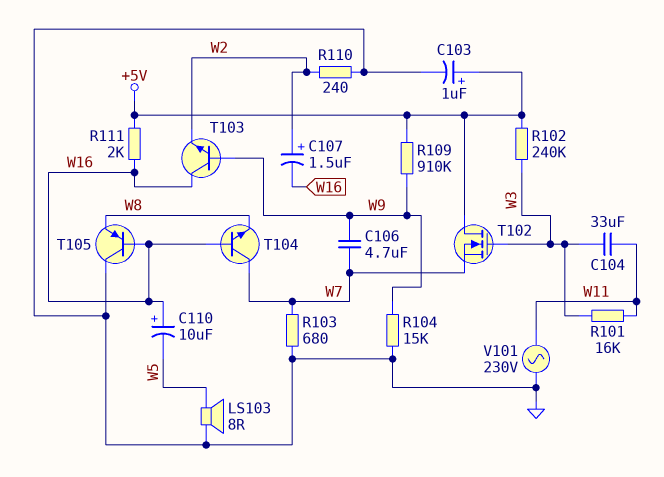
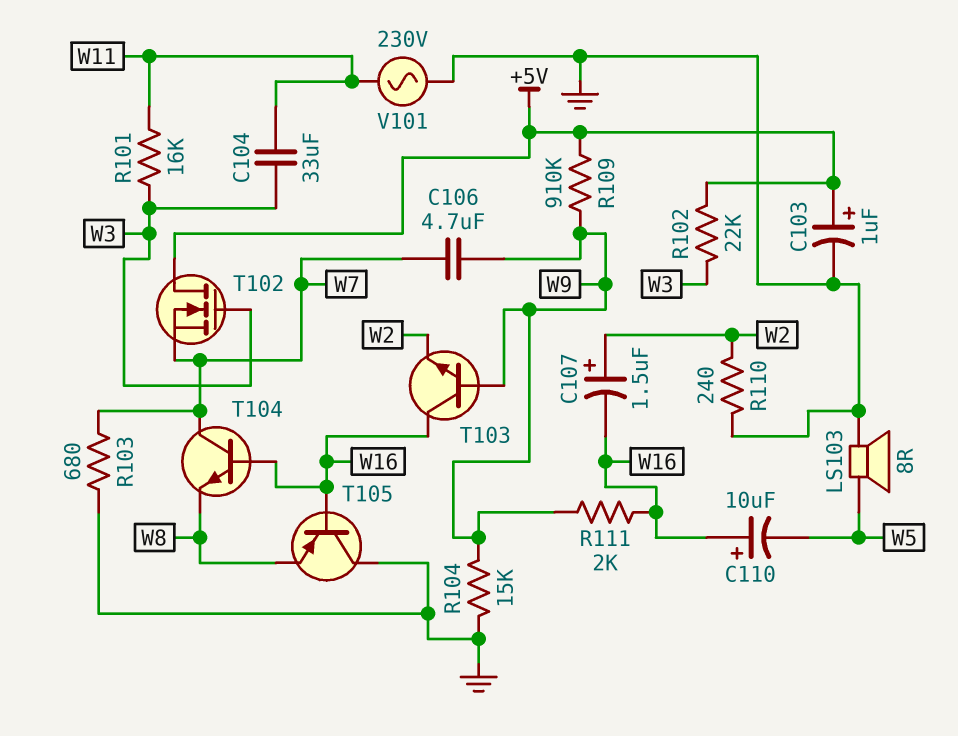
R102: 240k (+5V, W3) -> 22k (+5V, W3)
R111: 2k (+5V, W16) -> 2k (W9, W16)

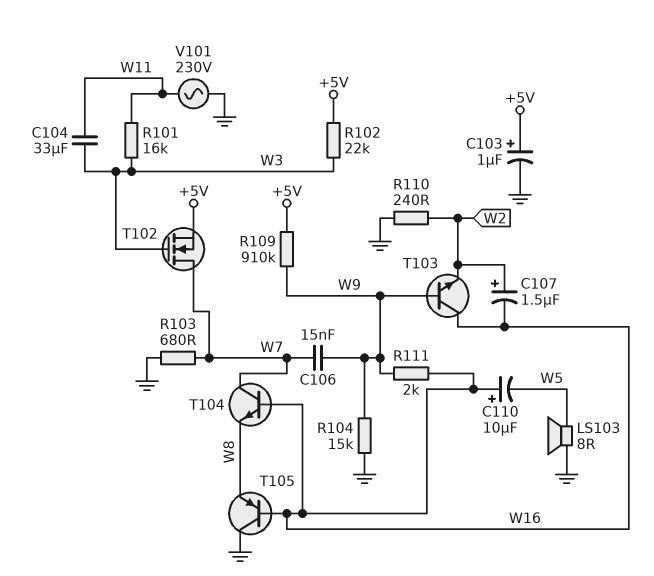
C106: 4.7uF (W7, W9) -> 15nF (W7, W9)
T102: NMOS (G W3, D +5V, S W7) -> NMOS (G W3, D W7, S +5V)

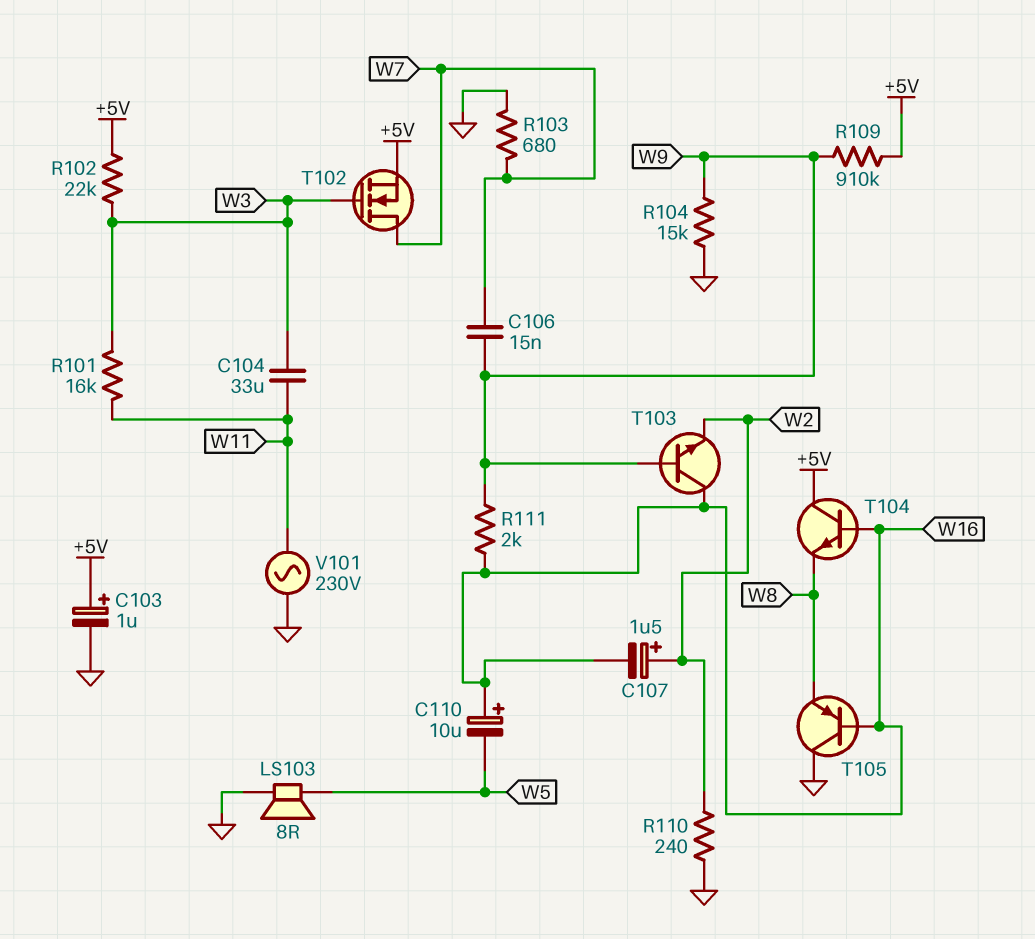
T104: NPN (B W16, C W7, E W8) -> NPN (B W16, C +5V, E W8)

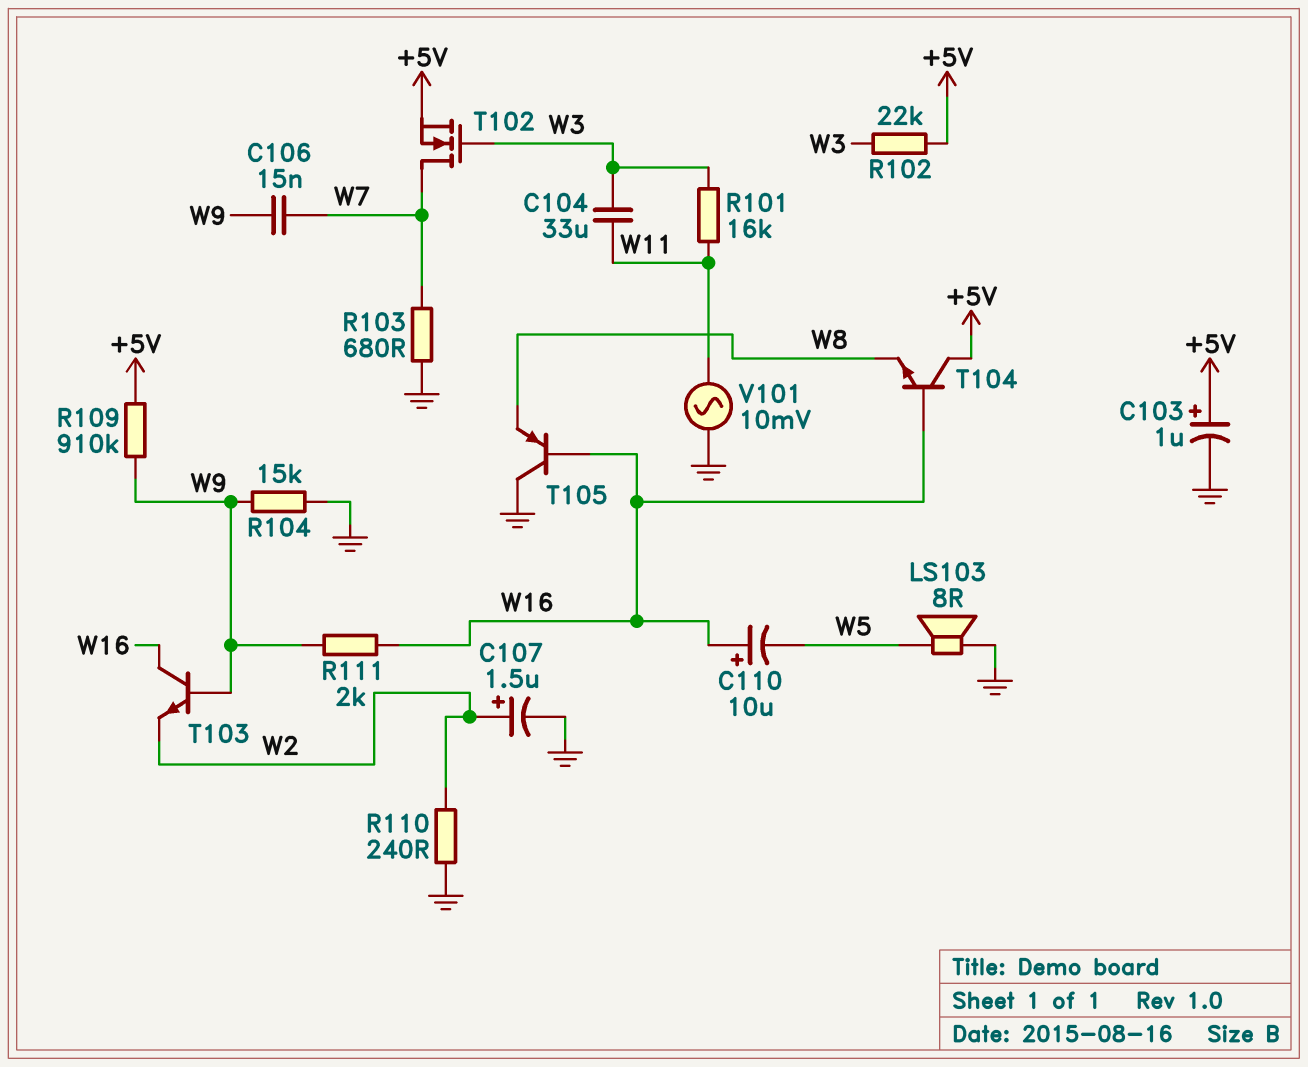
C107: 1.5uF (plus W2, minus W16) -> 1.5uF (plus W2, minus GND)
V101: AC 230V (GND, W11) -> AC 10mV (GND, W11)

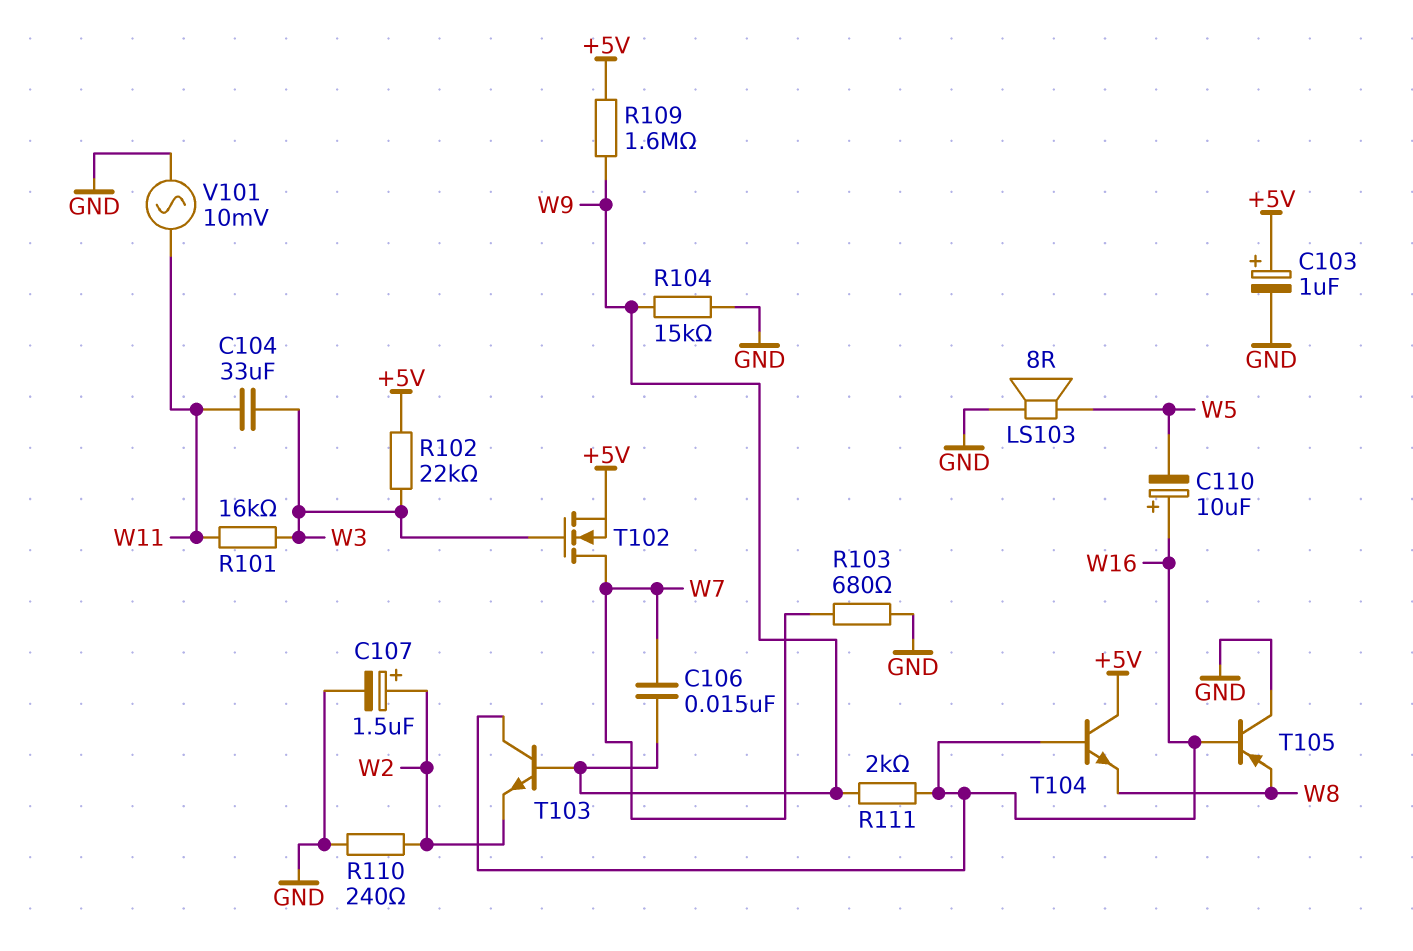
R109: 910k (+5V, W9) -> 1.6M (+5V, W9)

